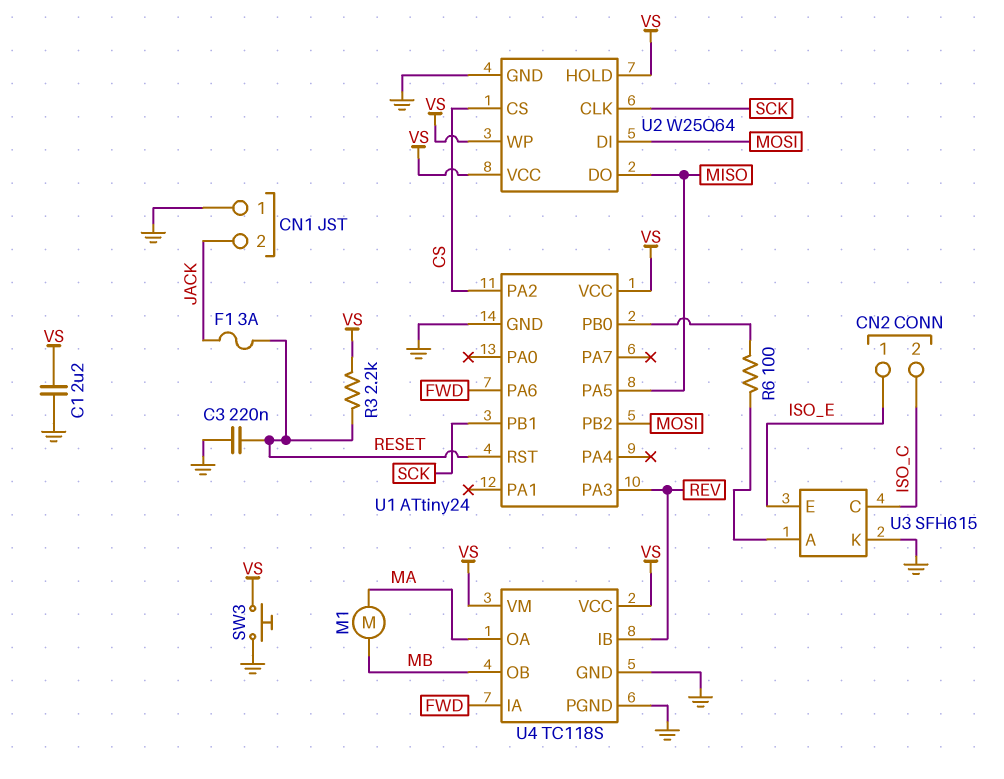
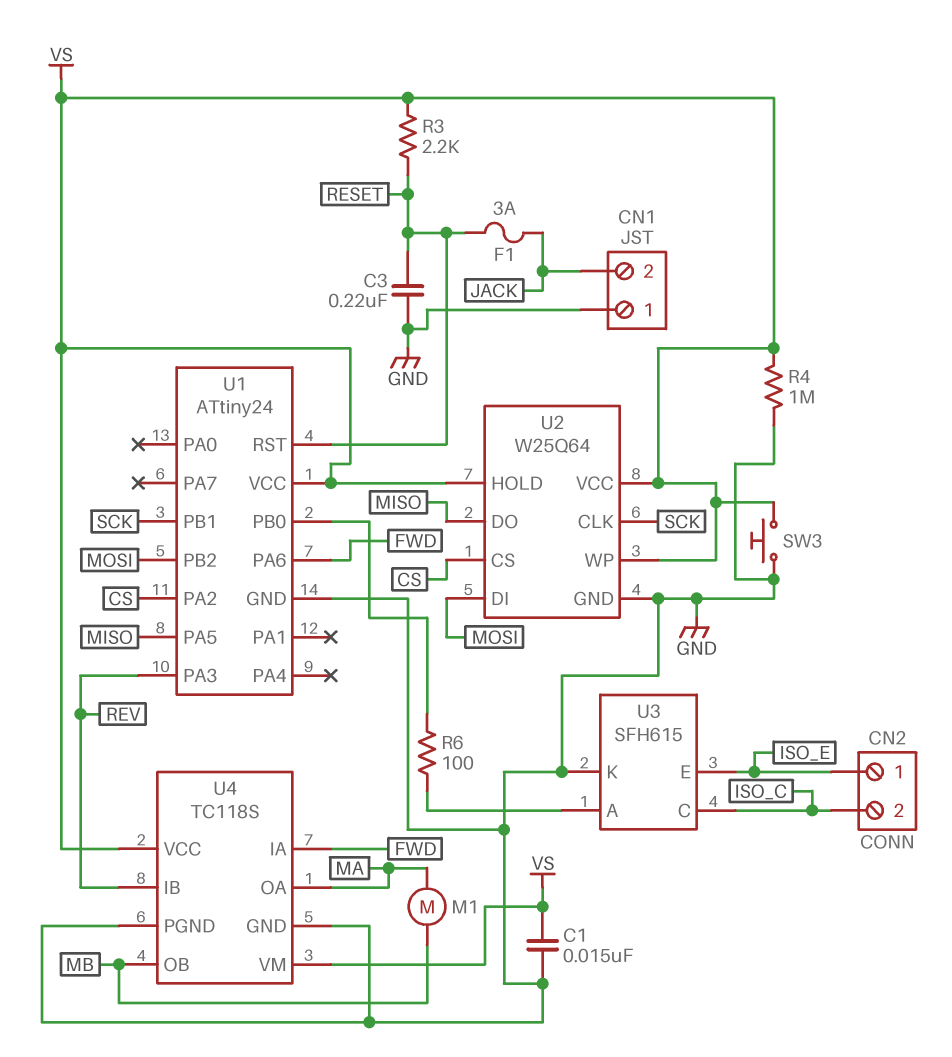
C1: 2.2uF (GND, VS) -> 15nF (GND, VS)
R4: none -> 1M (GND, VS)

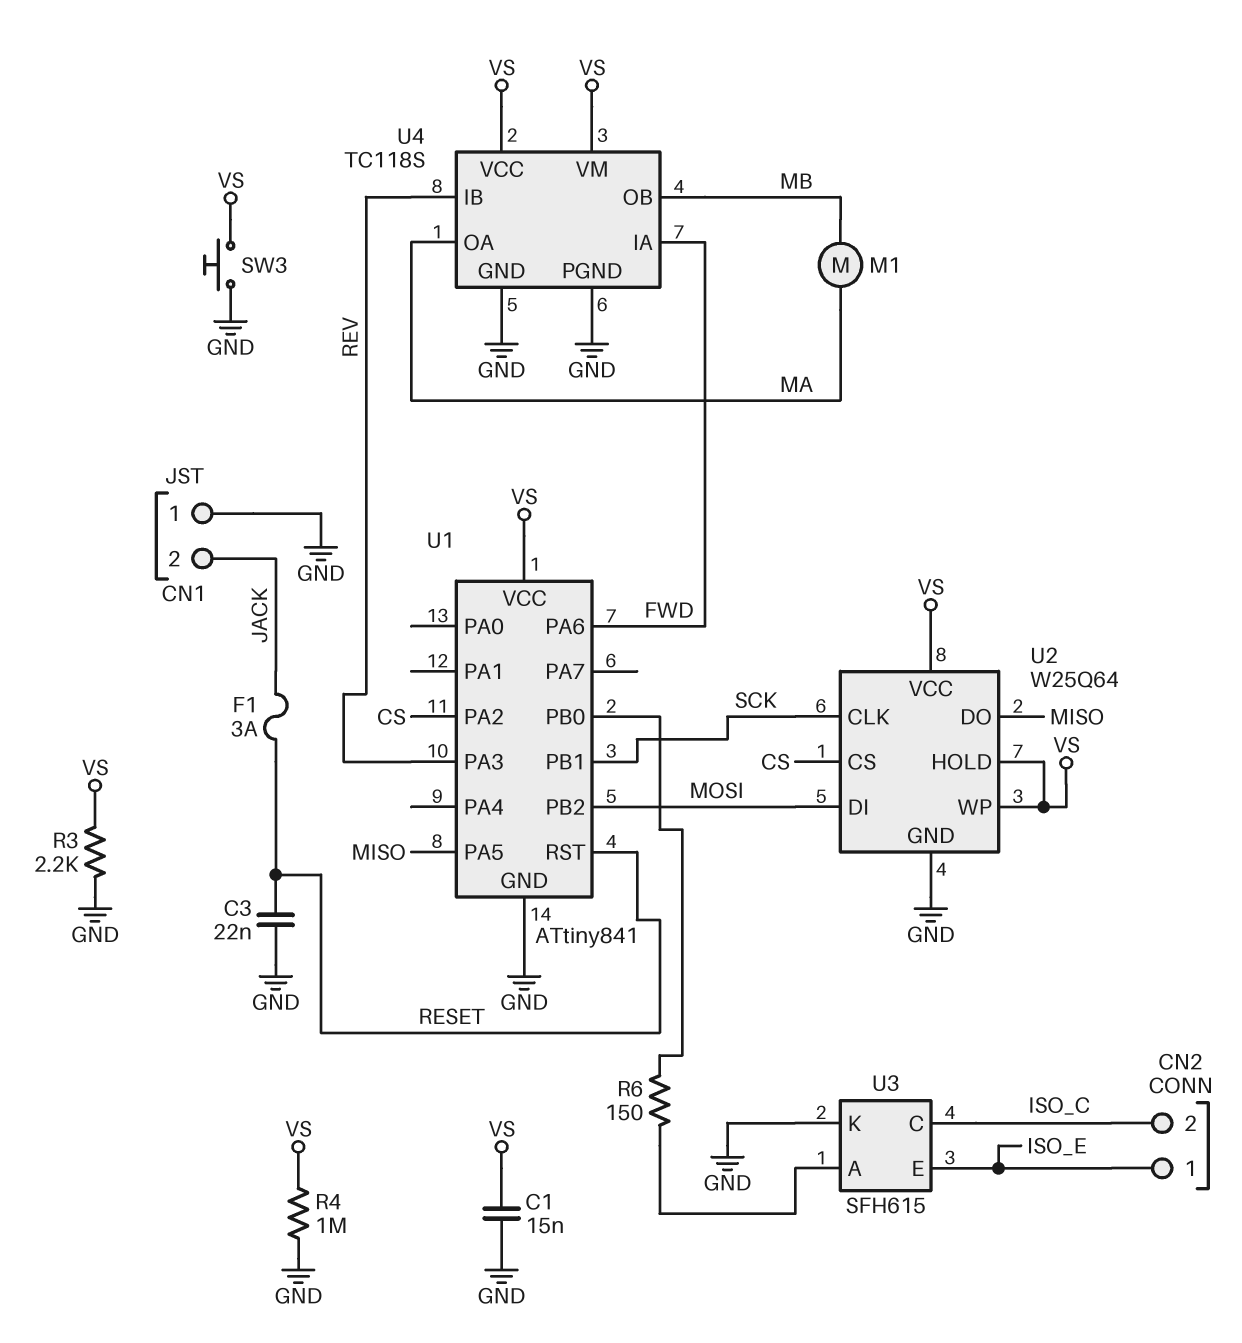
C3: 220nF (GND, RESET) -> 22nF (GND, RESET)
R3: 2.2k (RESET, VS) -> 2.2k (GND, VS)
R6: 100 (U1/PB0, U3/A) -> 150 (U1/PB0, U3/A)
U1: ATtiny24 -> ATtiny841

